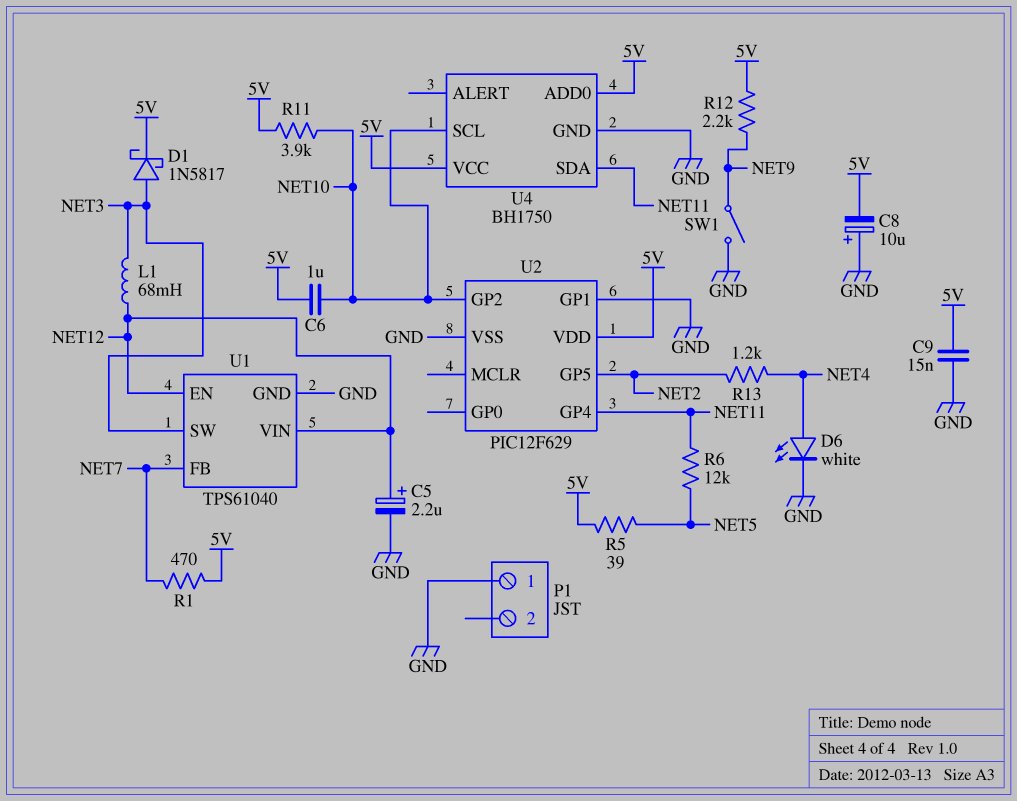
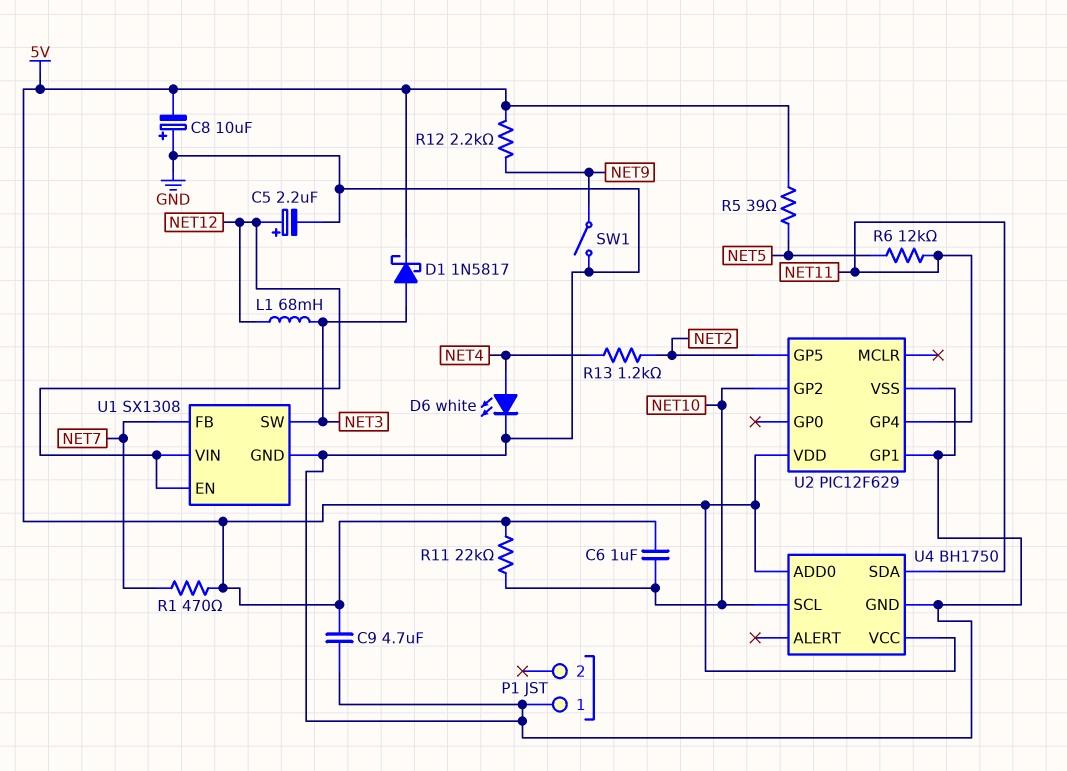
C9: 15nF (5V, GND) -> 4.7uF (5V, GND)
R11: 3.9k (5V, NET10) -> 22k (5V, NET10)
U1: TPS61040 -> SX1308

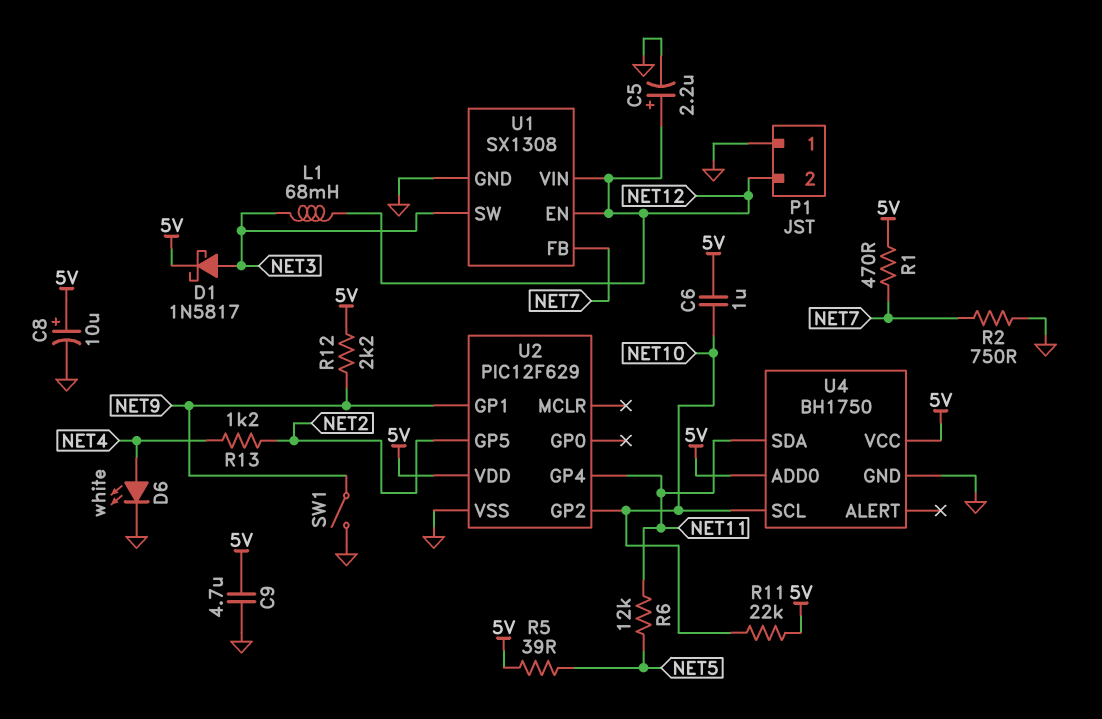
C8: 10uF (plus GND, minus 5V) -> 10uF (plus 5V, minus GND)
P1 pin 2: none -> NET12
R2: none -> 750 (GND, NET7)
U2 pin GP1: GND -> NET9

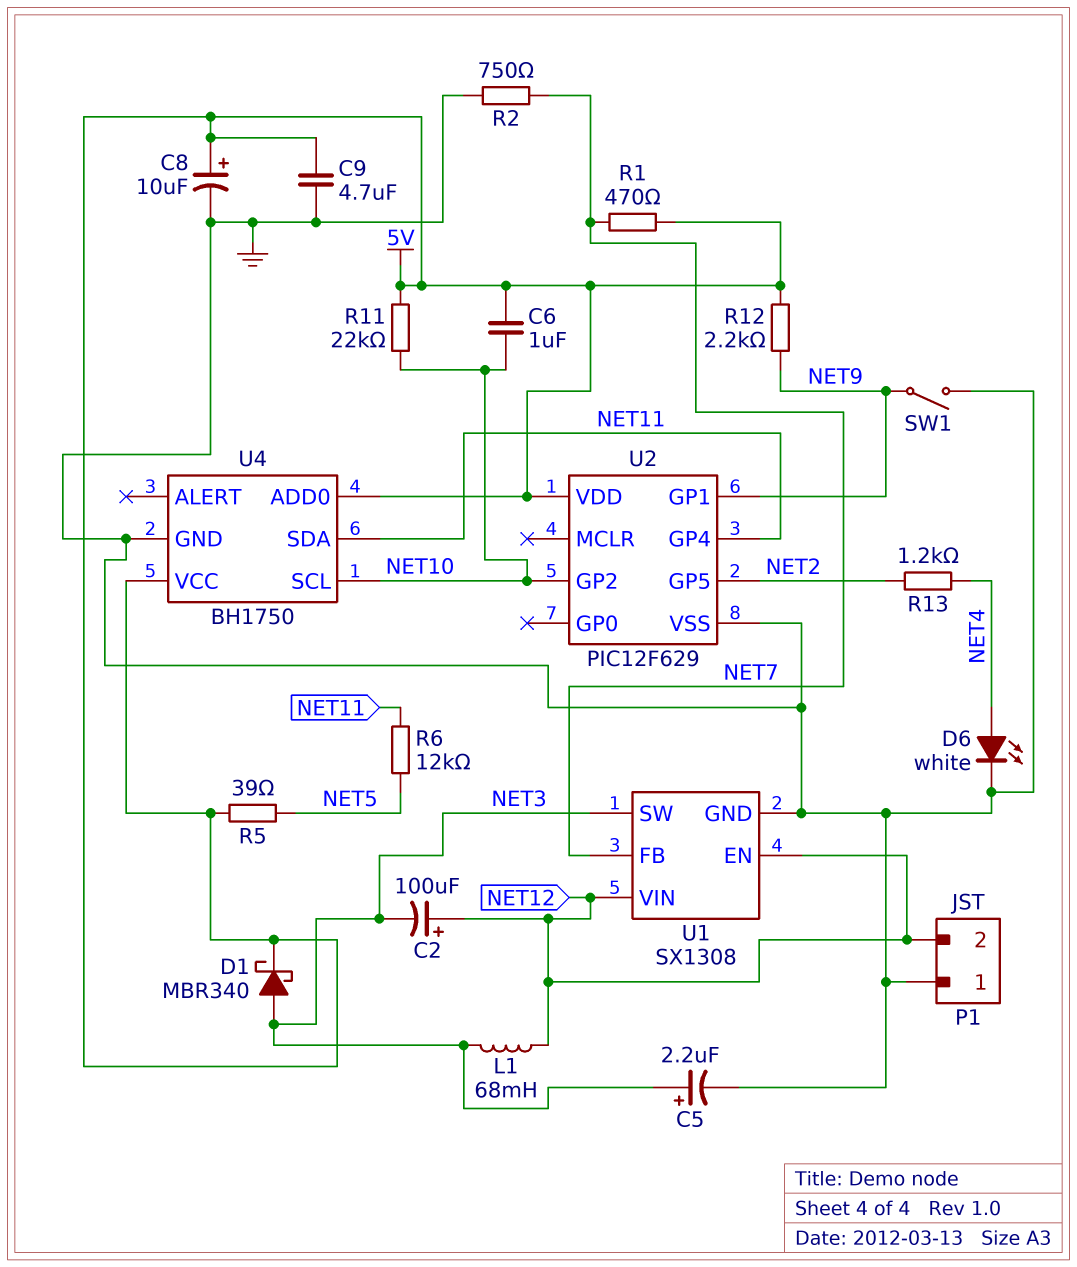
C2: none -> 100uF (plus NET12, minus NET3)
C5: 2.2uF (plus NET12, minus GND) -> 2.2uF (plus NET3, minus GND)
D1: schottky 1N5817 (A NET3, K 5V) -> schottky MBR340 (A NET3, K 5V)

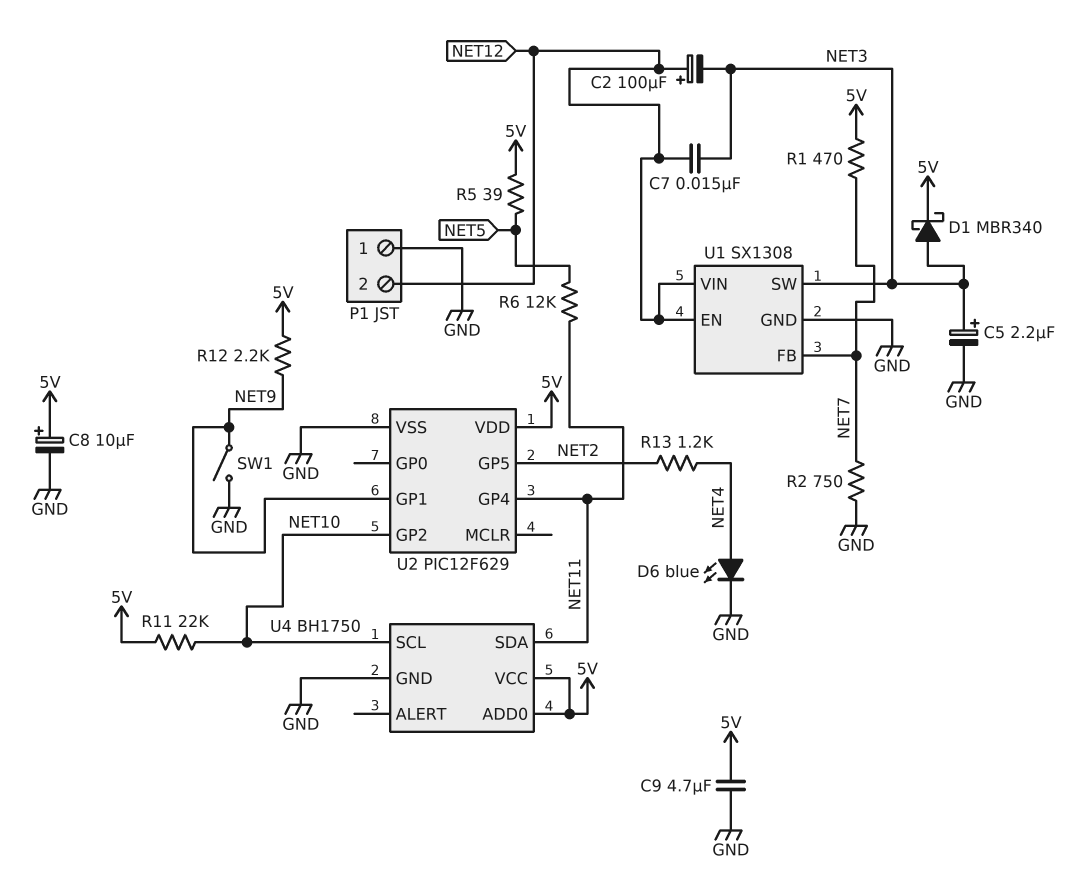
C6: 1uF (5V, NET10) -> none
C7: none -> 15nF (NET3, NET12)
D6: LED white (A NET4, K GND) -> LED blue (A NET4, K GND)
L1: 68mH (NET3, NET12) -> none

